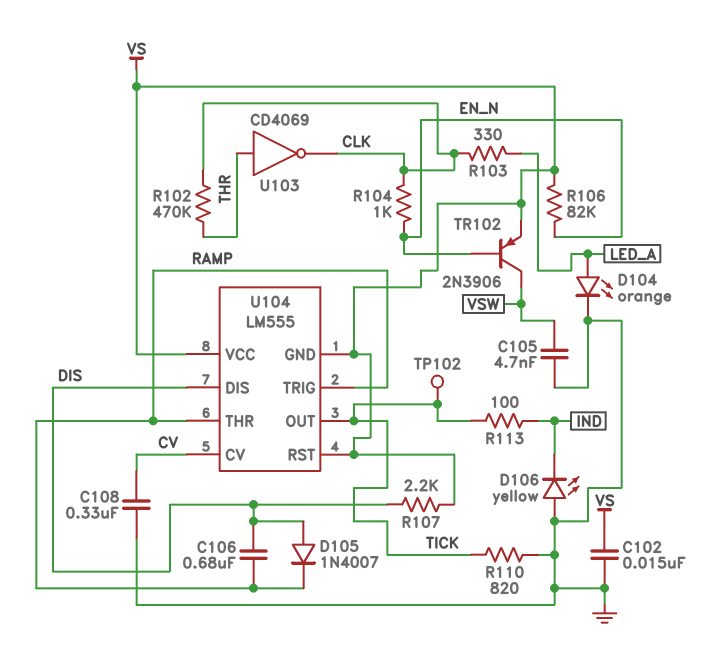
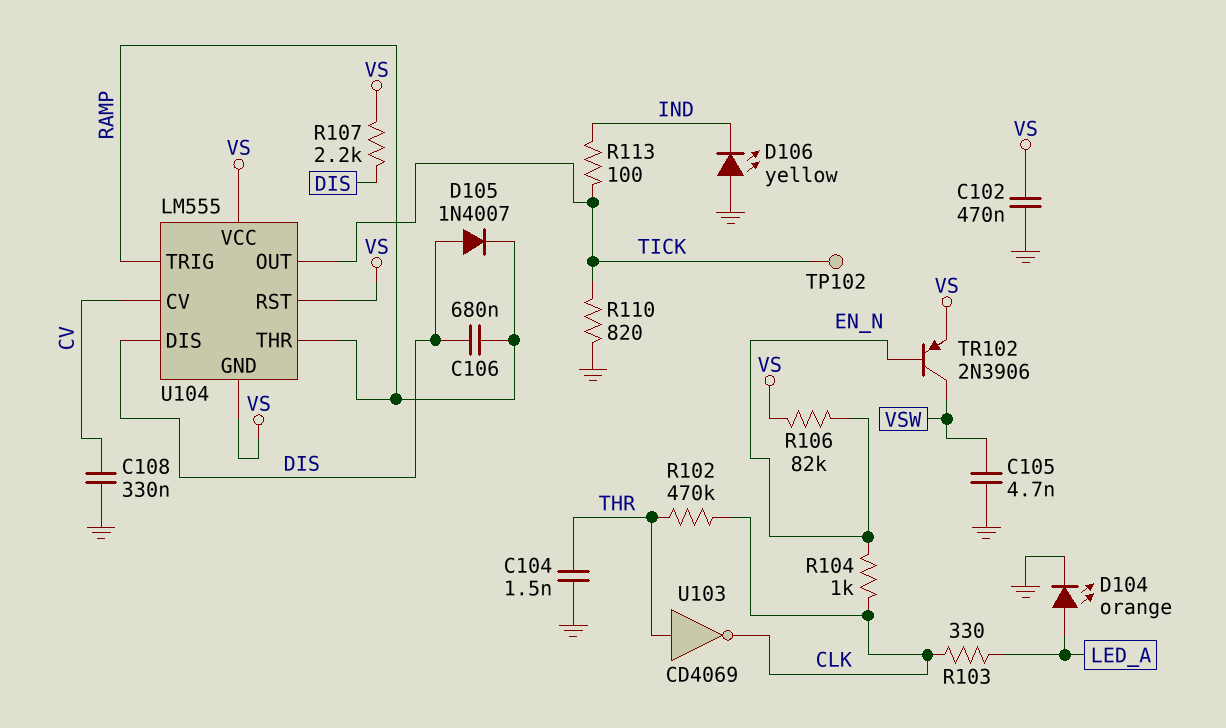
C102: 15nF (GND, VS) -> 470nF (GND, VS)
C104: none -> 1.5nF (GND, THR)

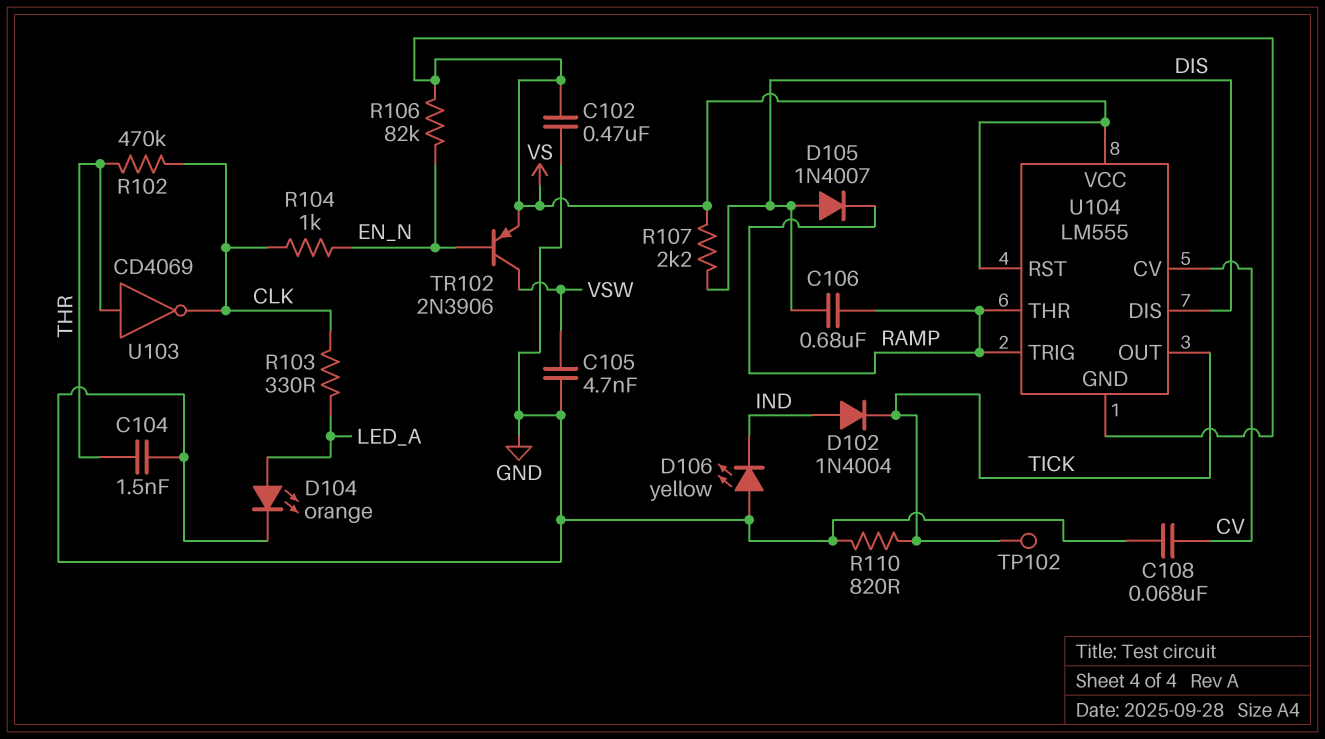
C108: 330nF (CV, GND) -> 68nF (CV, GND)
D102: none -> diode 1N4004 (A IND, K TICK)
R113: 100 (IND, TICK) -> none

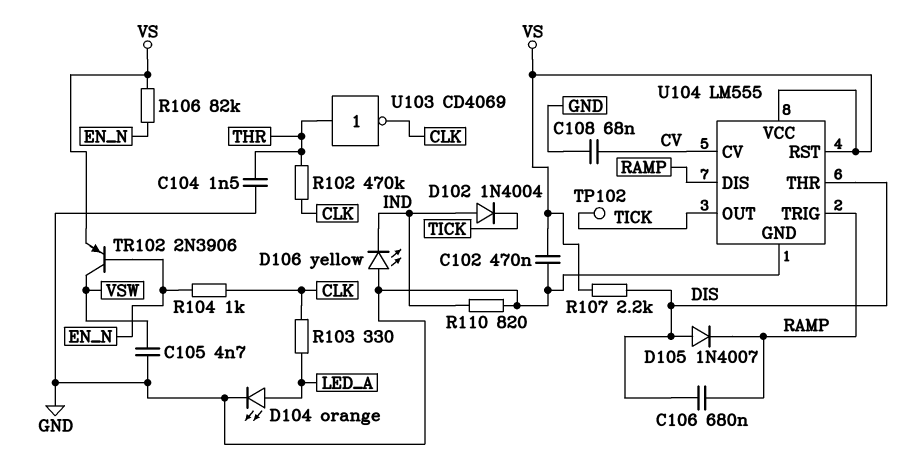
R110: 820 (GND, TICK) -> 820 (GND, IND)
U104 pin DIS: DIS -> RAMP
U104 pin GND: VS -> GND
U104 pin THR: RAMP -> DIS

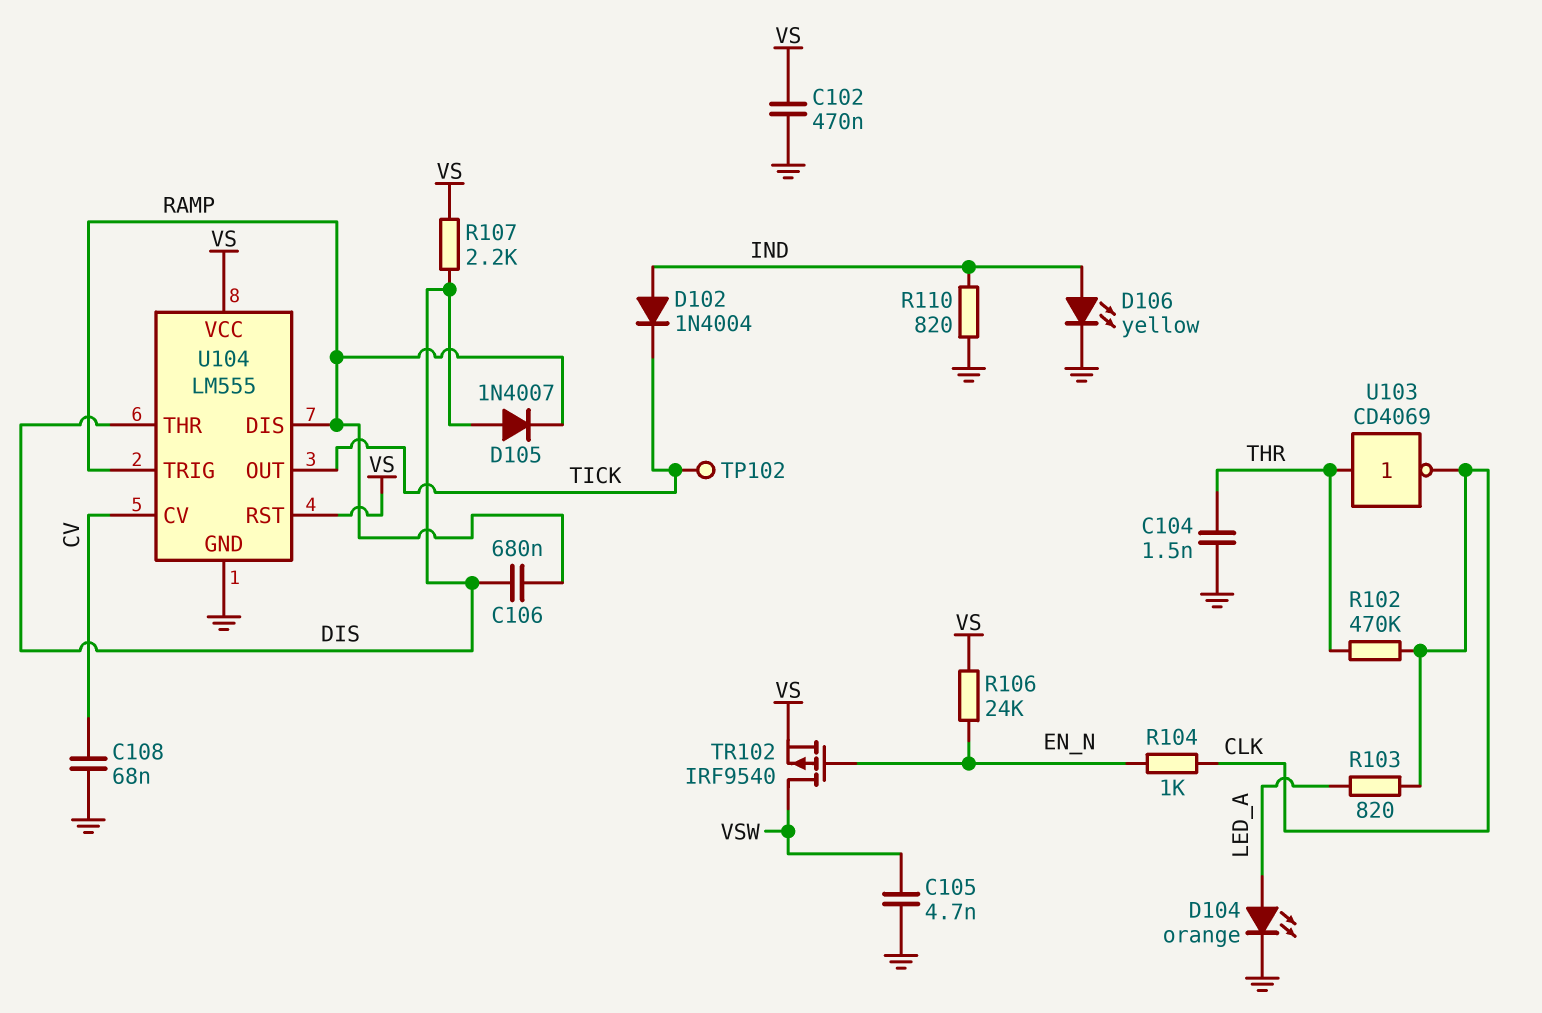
D106: LED yellow (A GND, K IND) -> LED yellow (A IND, K GND)
R103: 330 (CLK, LED_A) -> 820 (CLK, LED_A)
R106: 82k (EN_N, VS) -> 24k (EN_N, VS)
TR102: PNP 2N3906 (B EN_N, C VSW, E VS) -> PMOS IRF9540 (G EN_N, D VSW, S VS)

